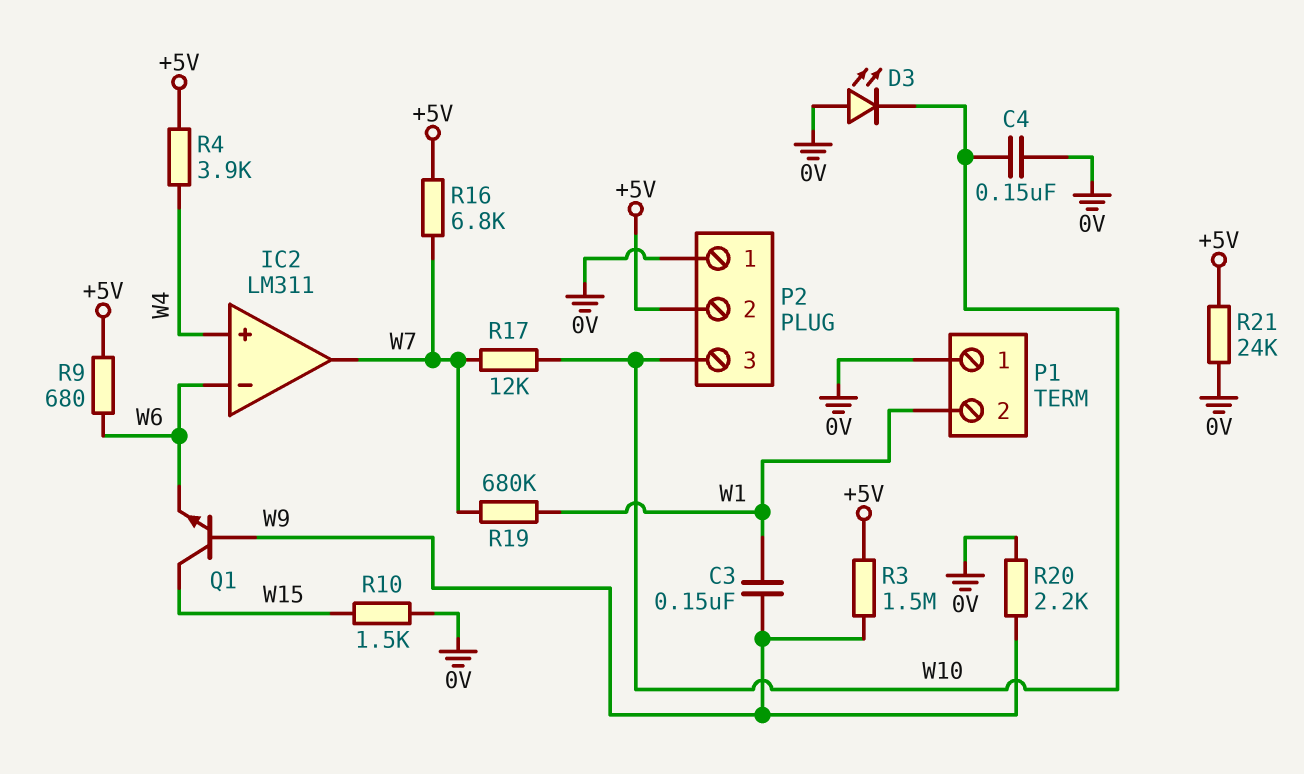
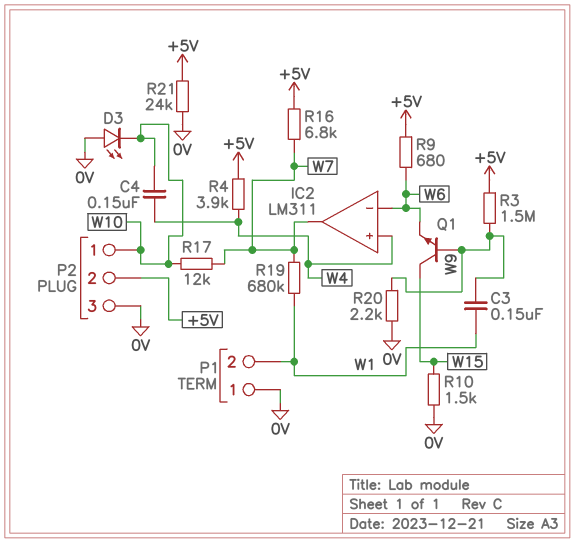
C4: 150nF (0V, W10) -> 150nF (W4, W10)
P2 pin 1: 0V -> W10
P2 pin 3: W10 -> 0V

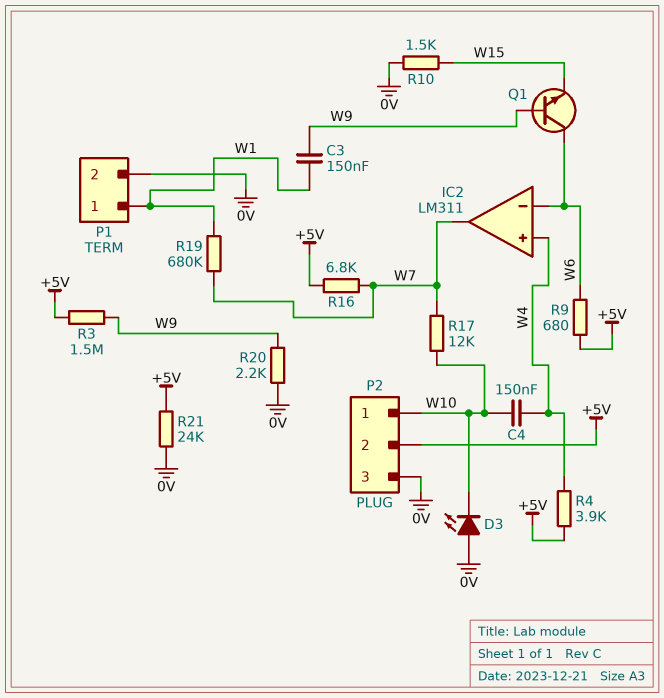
P1 pin 1: 0V -> W1
P1 pin 2: W1 -> 0V
Q1: NPN (B W9, C W15, E W6) -> NPN (B W9, C W6, E W15)

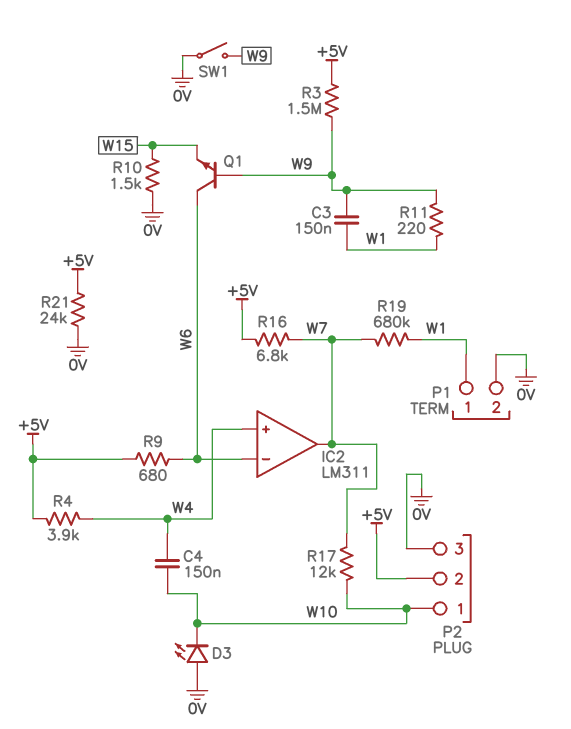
R11: none -> 220 (W1, W9)
R20: 2.2k (0V, W9) -> none
SW1: none -> switch (0V, W9)

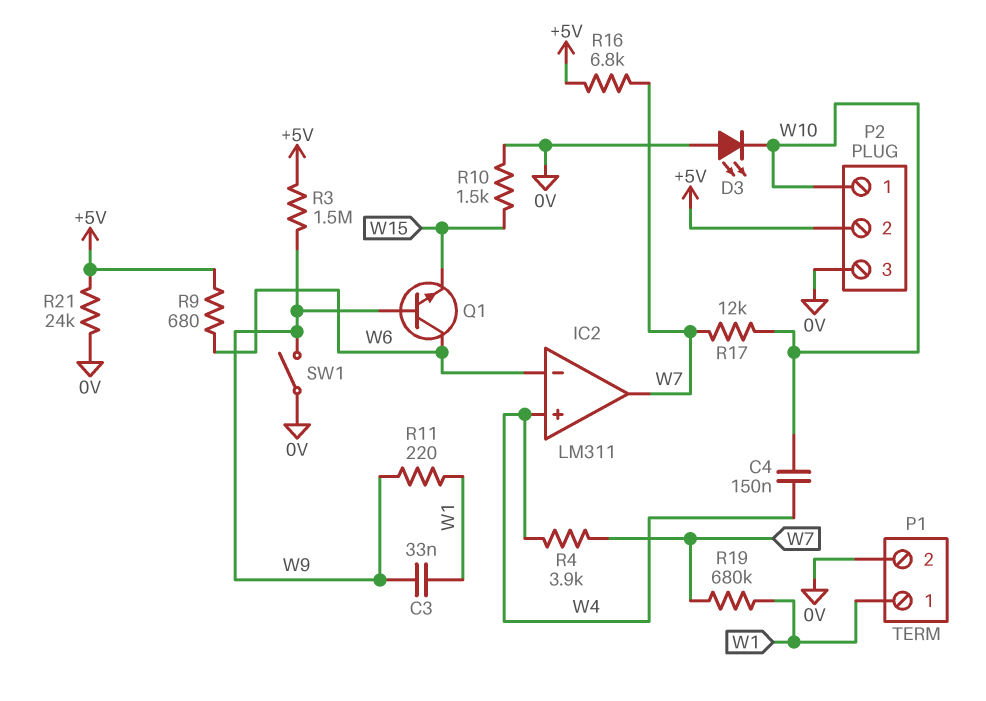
C3: 150nF (W1, W9) -> 33nF (W1, W9)
R4: 3.9k (+5V, W4) -> 3.9k (W4, W7)

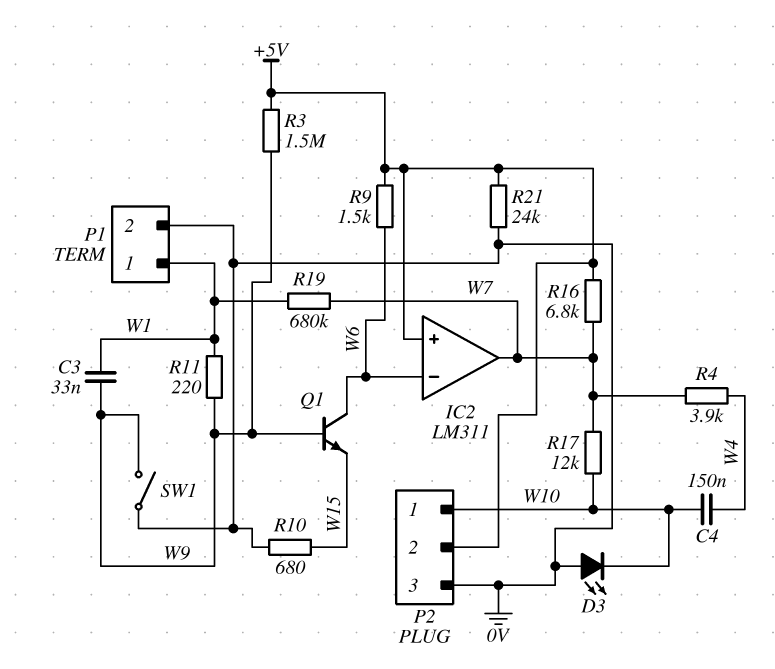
IC2 pin in+: W4 -> +5V
R9: 680 (+5V, W6) -> 1.5k (+5V, W6)
R10: 1.5k (0V, W15) -> 680 (0V, W15)

